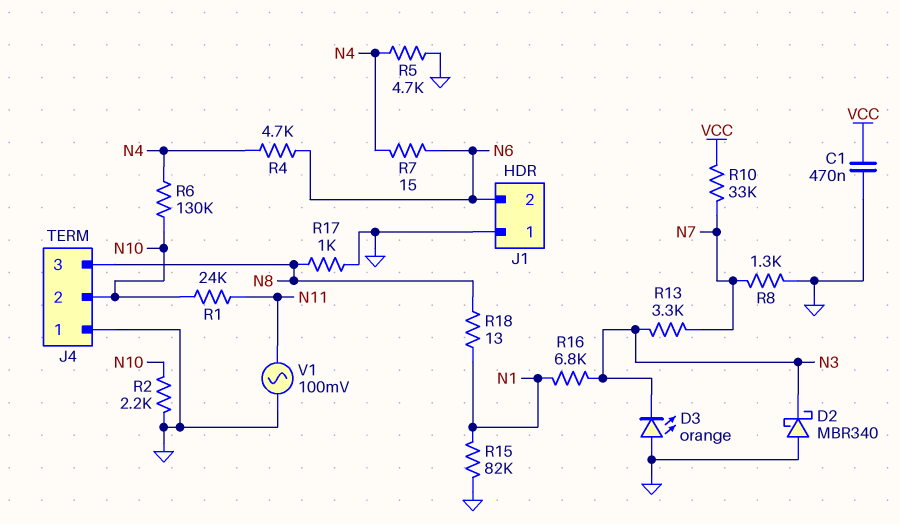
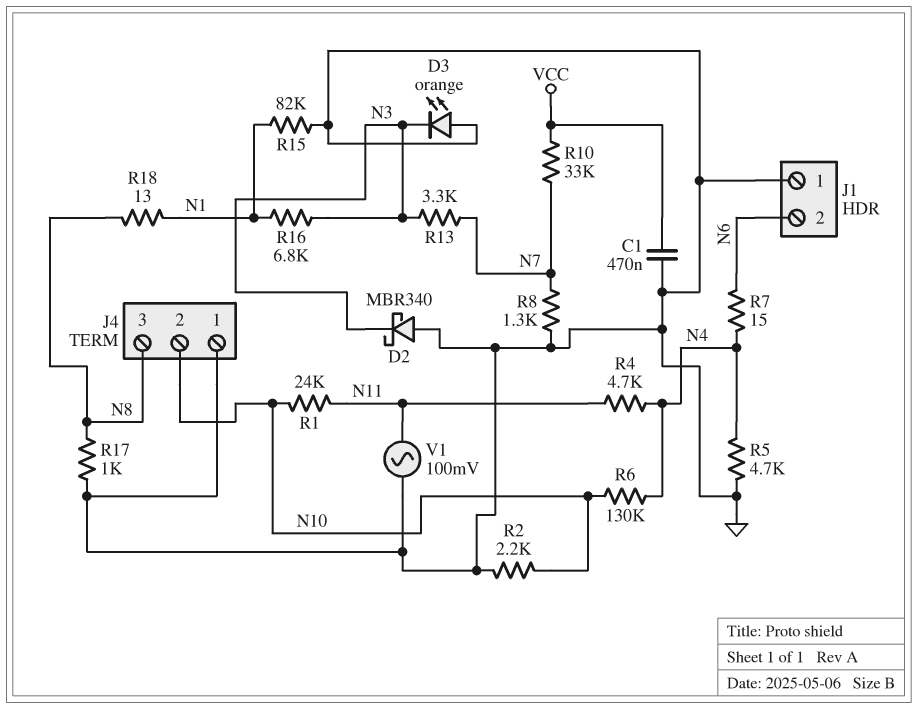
R4: 4.7k (N4, N6) -> 4.7k (N4, N11)

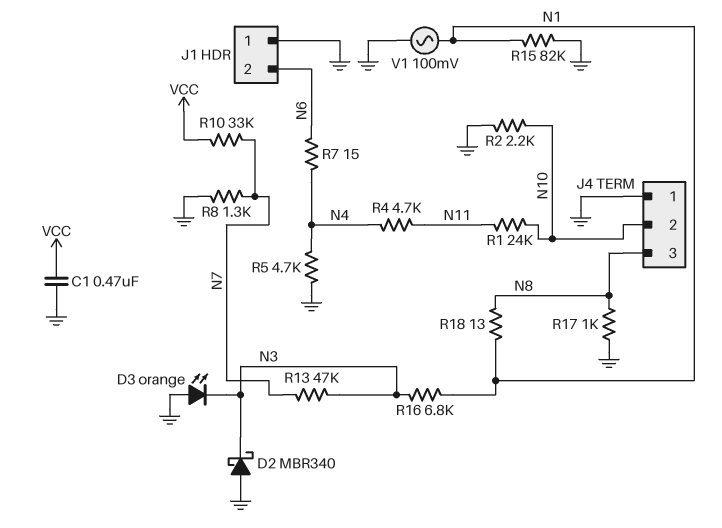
R6: 130k (N4, N10) -> none
R13: 3.3k (N3, N7) -> 47k (N3, N7)
V1: AC 100mV (GND, N11) -> AC 100mV (GND, N1)

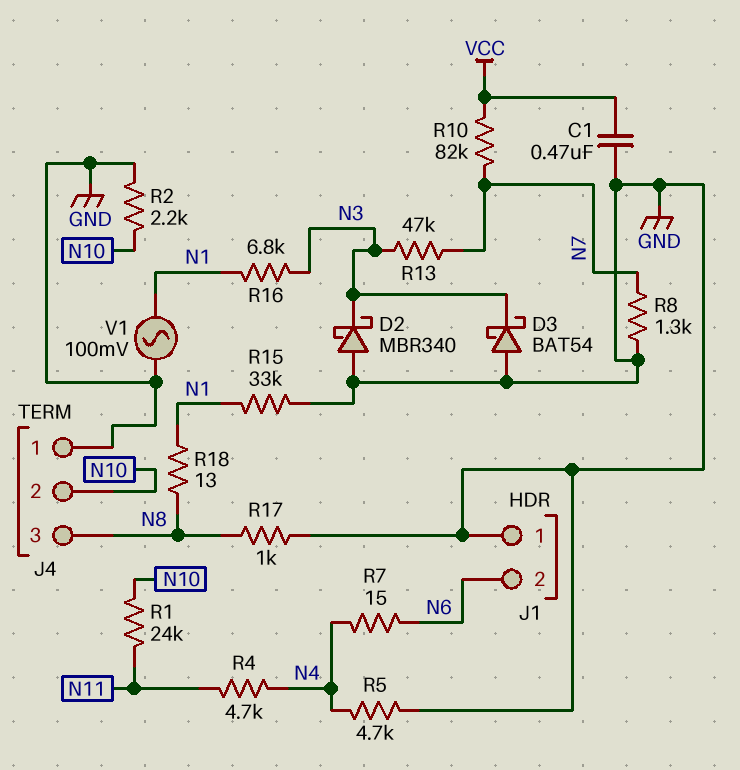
D3: LED orange (A GND, K N3) -> schottky BAT54 (A GND, K N3)
R10: 33k (N7, VCC) -> 82k (N7, VCC)
R15: 82k (GND, N1) -> 33k (GND, N1)

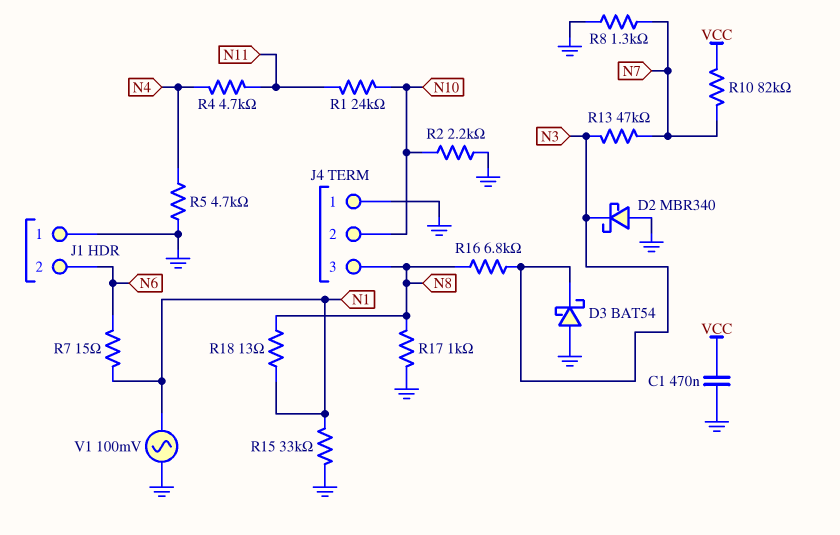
R7: 15 (N4, N6) -> 15 (N1, N6)
R16: 6.8k (N1, N3) -> 6.8k (N3, N8)

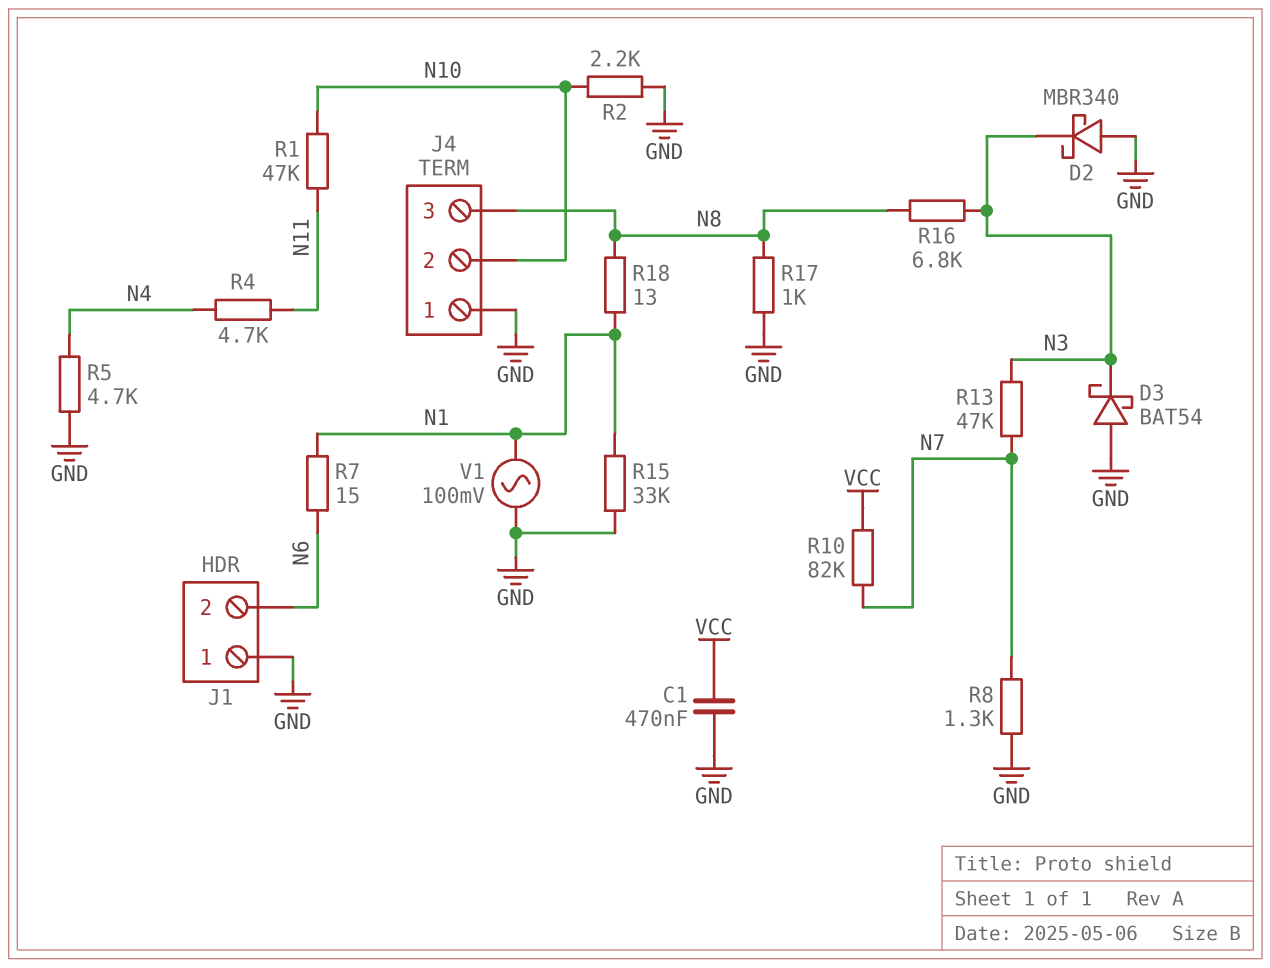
R1: 24k (N10, N11) -> 47k (N10, N11)

